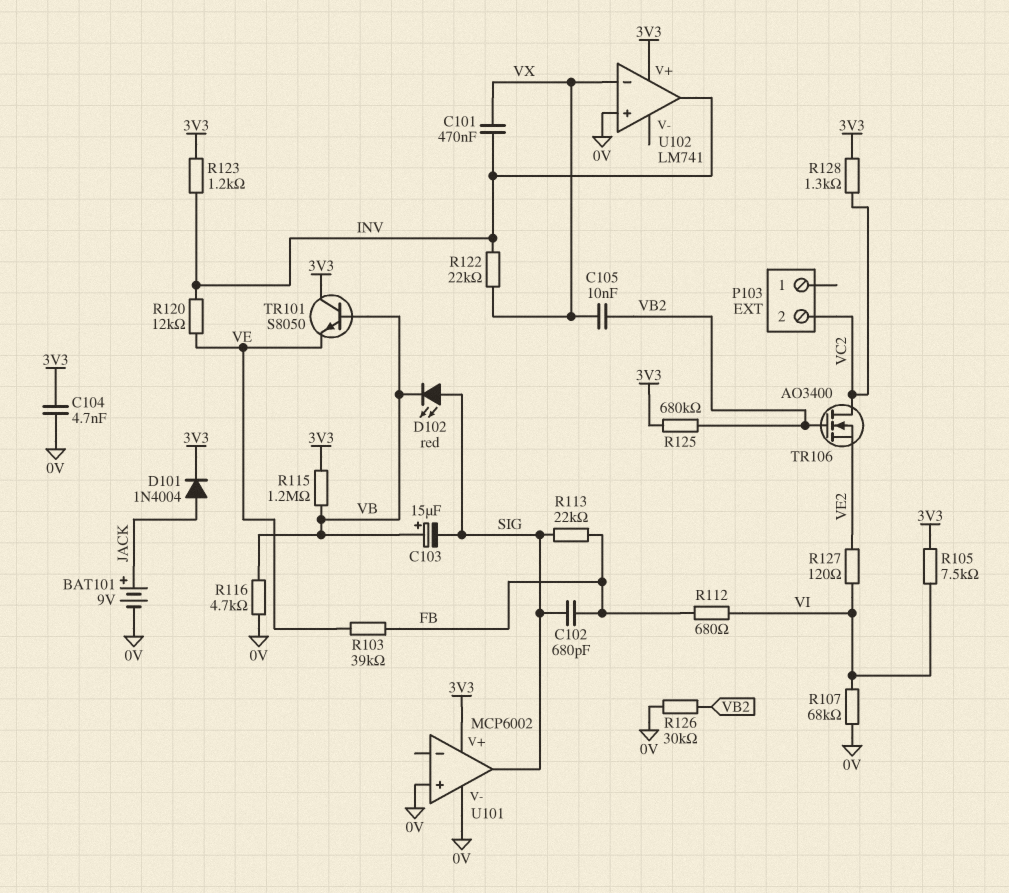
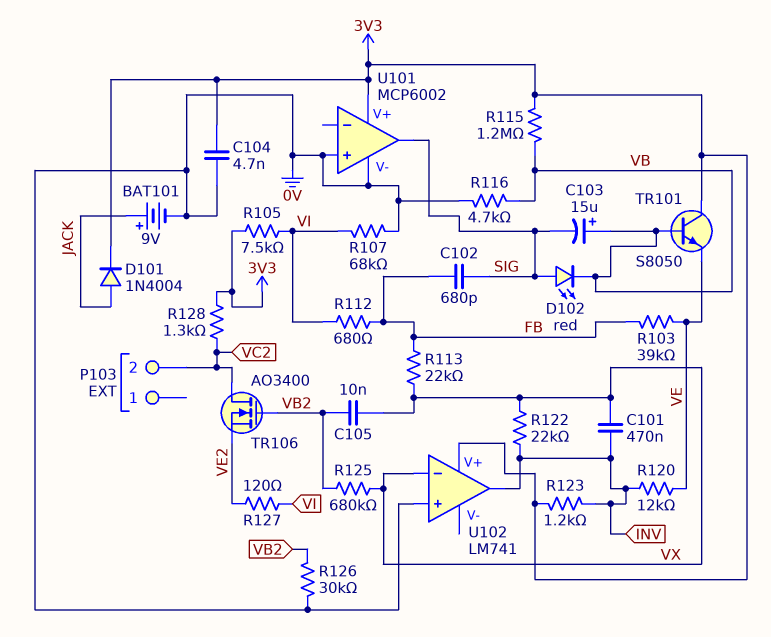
R113: 22k (FB, SIG) -> 22k (FB, VX)
R125: 680k (3V3, VB2) -> 680k (VB2, VX)

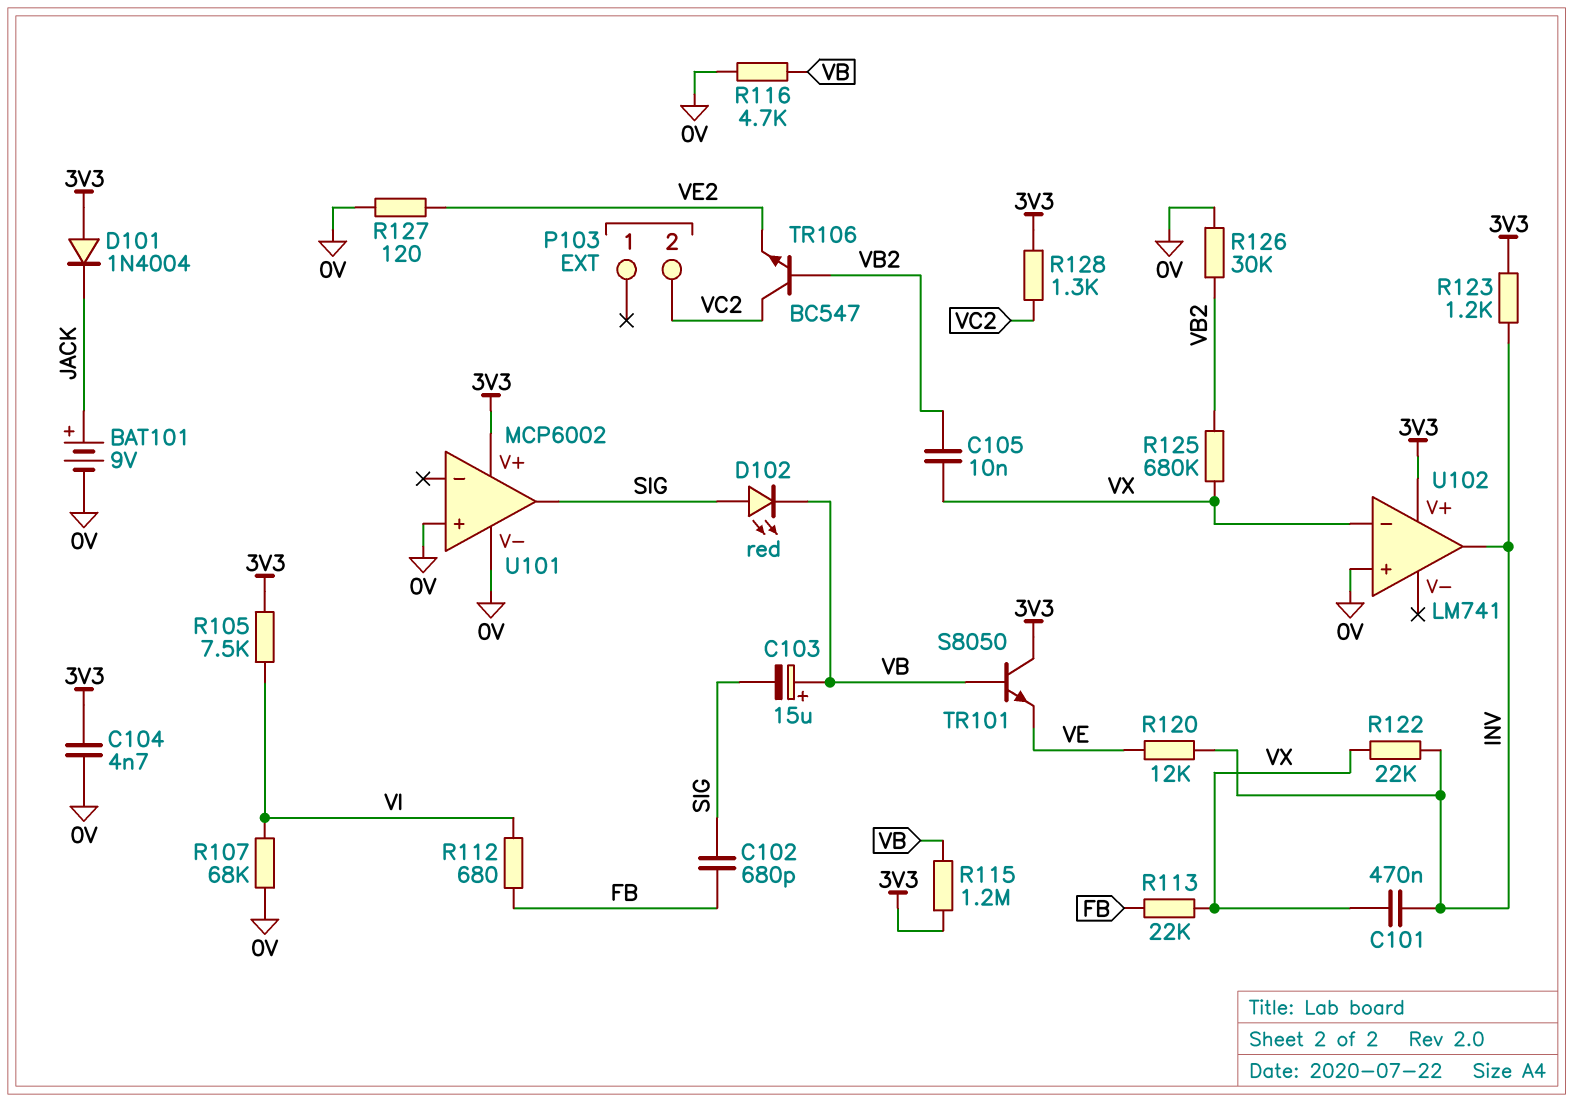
D101: diode 1N4004 (A JACK, K 3V3) -> diode 1N4004 (A 3V3, K JACK)
R103: 39k (FB, VE) -> none
R127: 120 (VE2, VI) -> 120 (0V, VE2)
TR106: NMOS AO3400 (G VB2, D VC2, S VE2) -> NPN BC547 (B VB2, C VC2, E VE2)

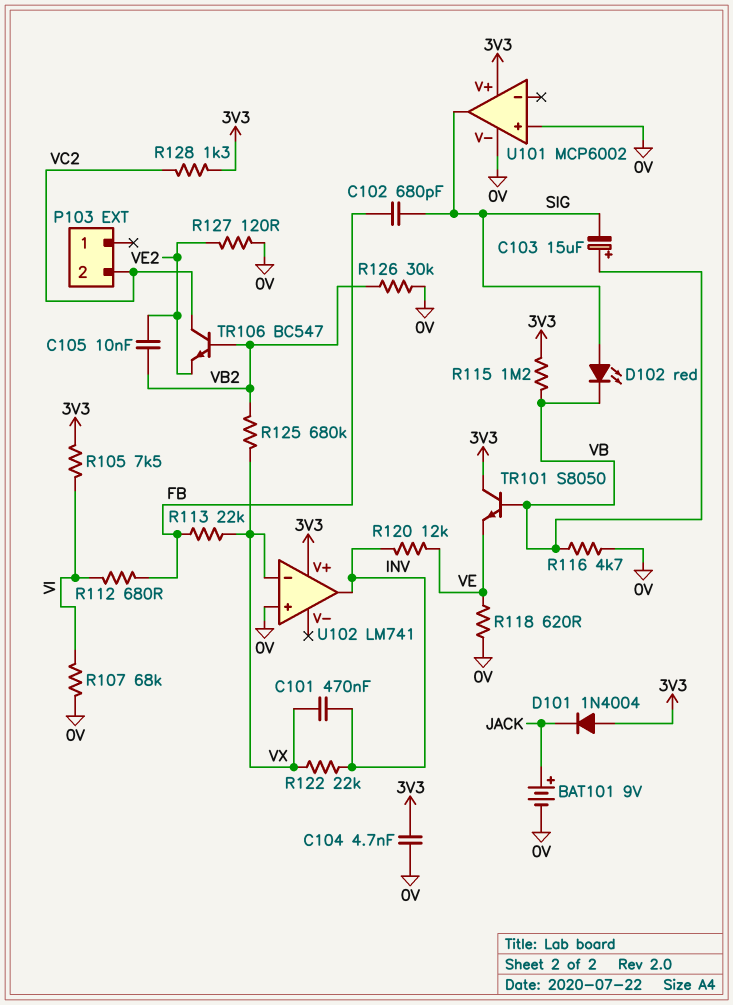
C105: 10nF (VB2, VX) -> 10nF (VB2, VE2)
R118: none -> 620 (0V, VE)
R123: 1.2k (3V3, INV) -> none

